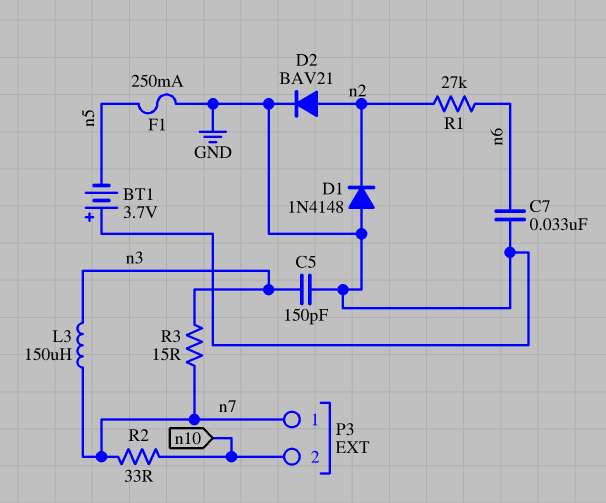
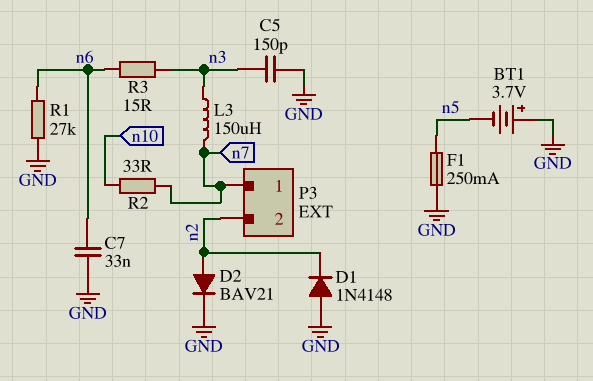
P3 pin 2: n10 -> n2
R1: 27k (n2, n6) -> 27k (GND, n6)
R3: 15 (n3, n7) -> 15 (n3, n6)

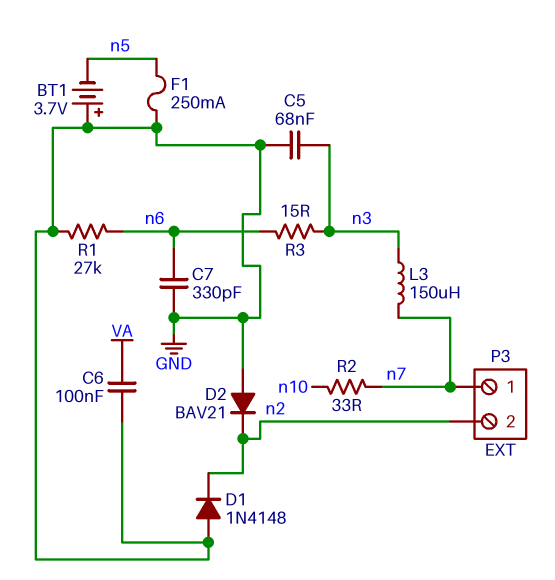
C5: 150pF (GND, n3) -> 68nF (GND, n3)
C6: none -> 100nF (GND, VA)
C7: 33nF (GND, n6) -> 330pF (GND, n6)
D2: diode BAV21 (A n2, K GND) -> diode BAV21 (A GND, K n2)

